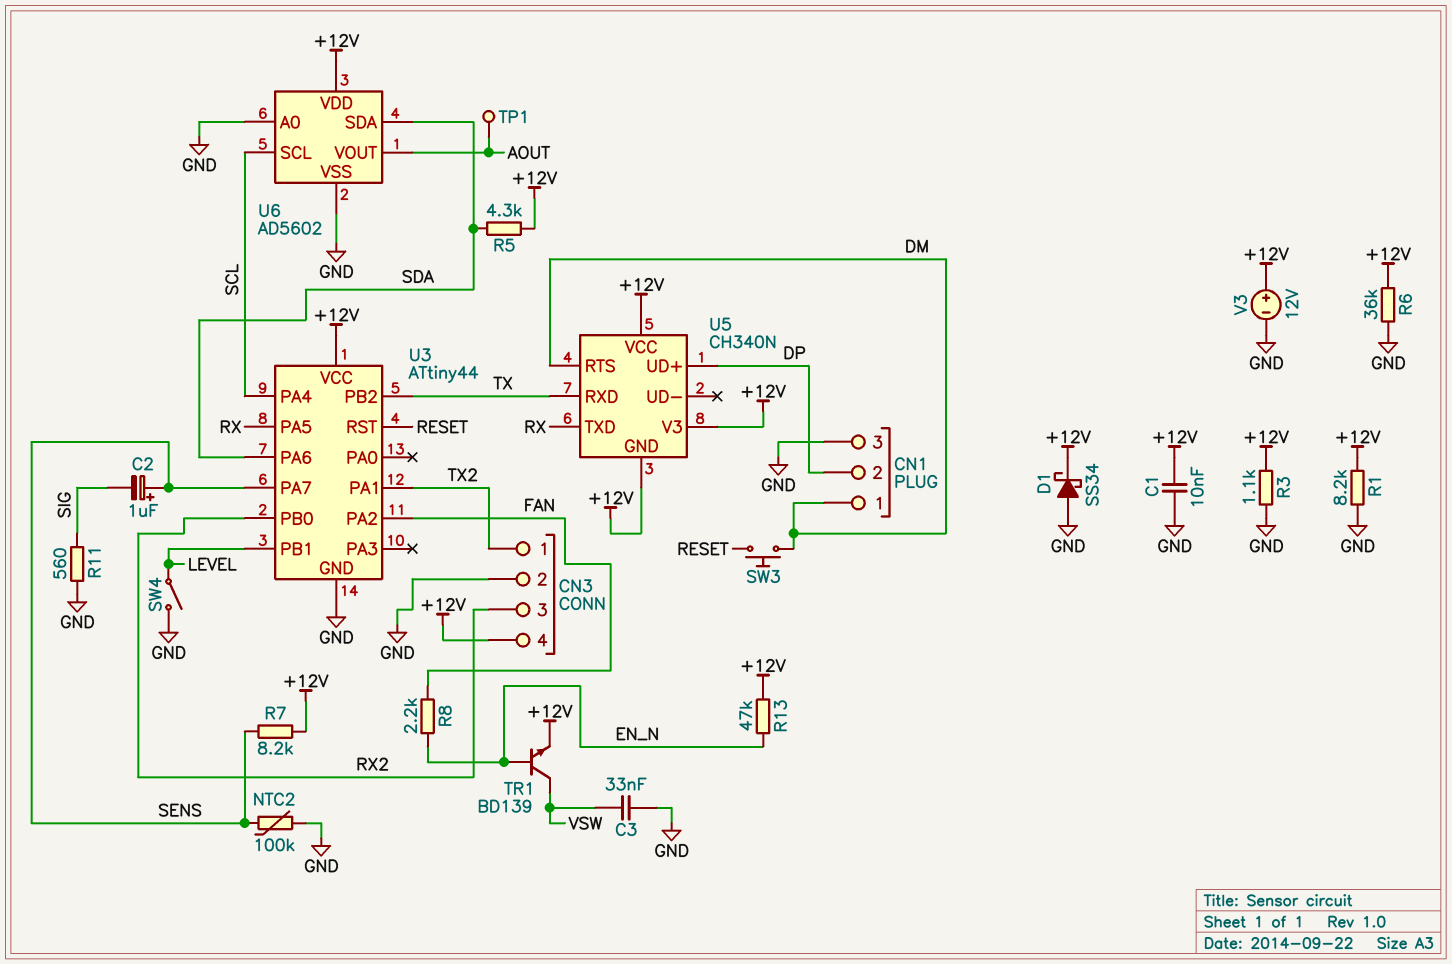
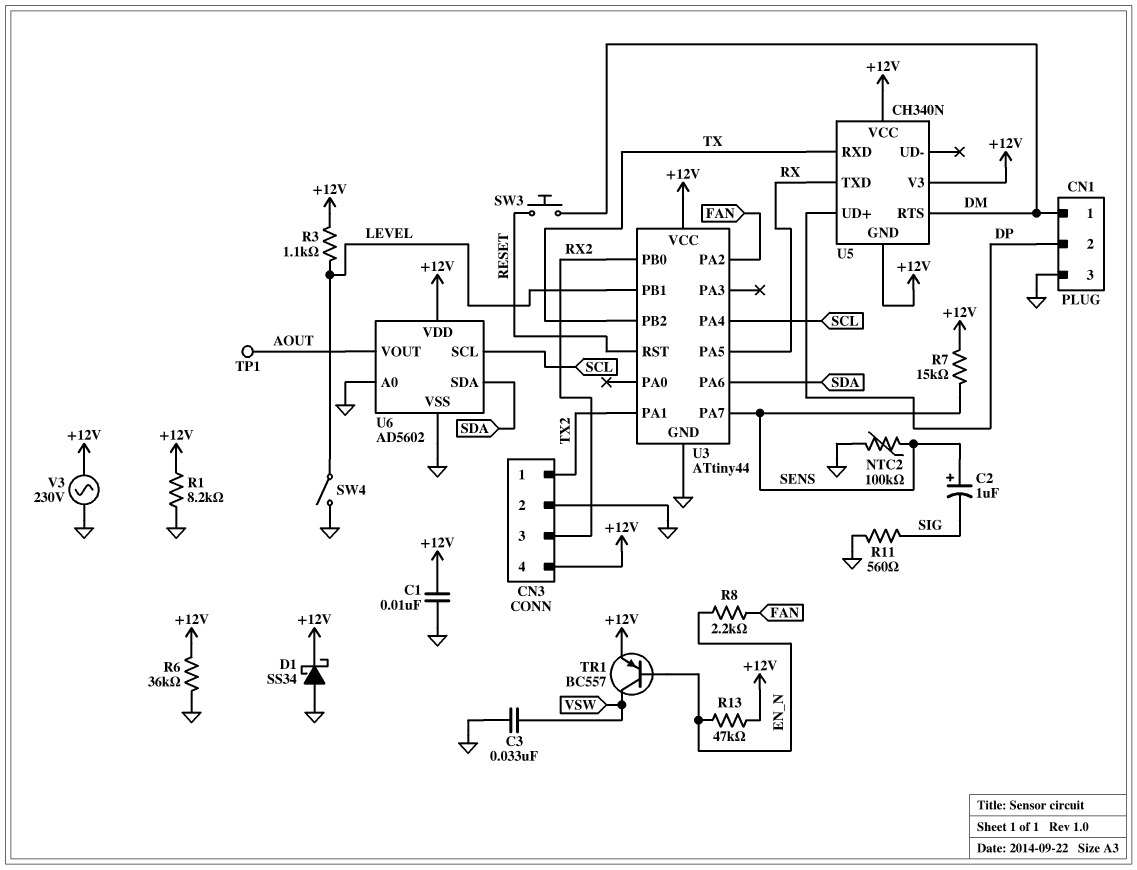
R3: 1.1k (+12V, GND) -> 1.1k (+12V, LEVEL)
R5: 4.3k (+12V, SDA) -> none
R7: 8.2k (+12V, SENS) -> 15k (+12V, SENS)
TR1: NPN BD139 (B EN_N, C VSW, E +12V) -> PNP BC557 (B EN_N, C VSW, E +12V)
V3: 12V (plus +12V, minus GND) -> AC 230V (+12V, GND)

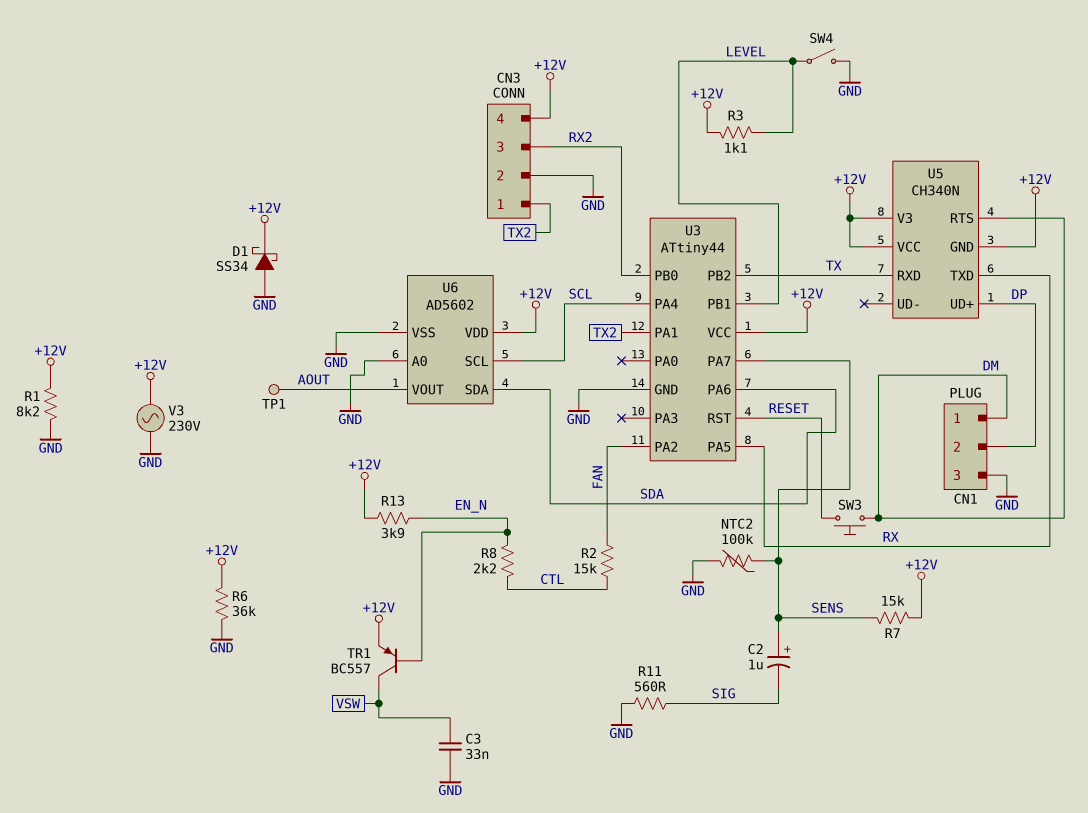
C1: 10nF (+12V, GND) -> none
R2: none -> 15k (CTL, FAN)
R8: 2.2k (EN_N, FAN) -> 2.2k (CTL, EN_N)
R13: 47k (+12V, EN_N) -> 3.9k (+12V, EN_N)

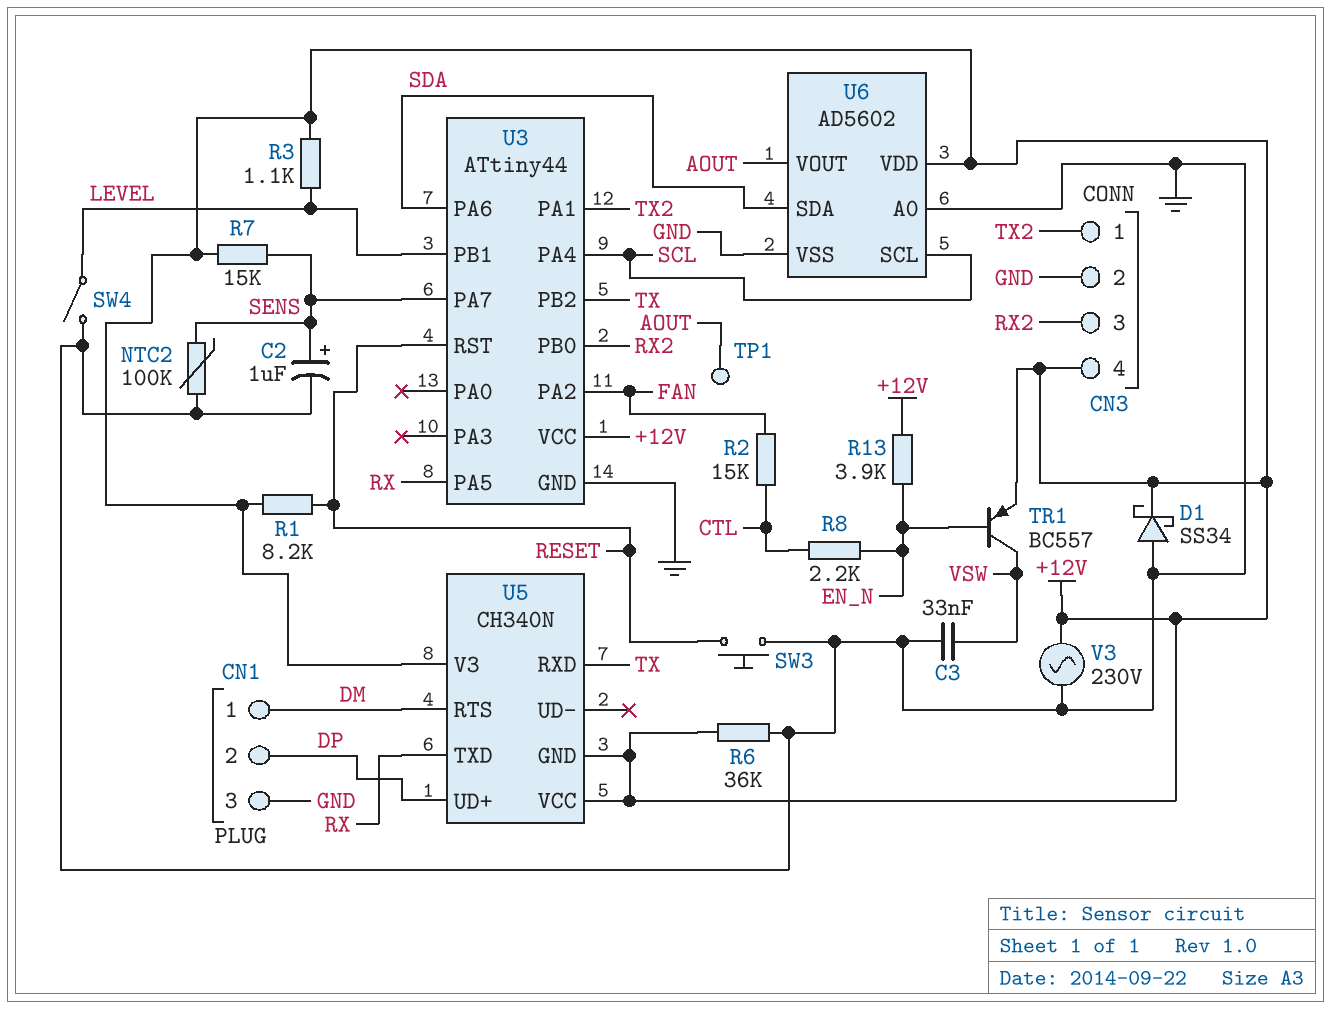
C2: 1uF (plus SENS, minus SIG) -> 1uF (plus SENS, minus GND)
R1: 8.2k (+12V, GND) -> 8.2k (+12V, RESET)
R11: 560 (GND, SIG) -> none
SW3: button (DM, RESET) -> button (GND, RESET)

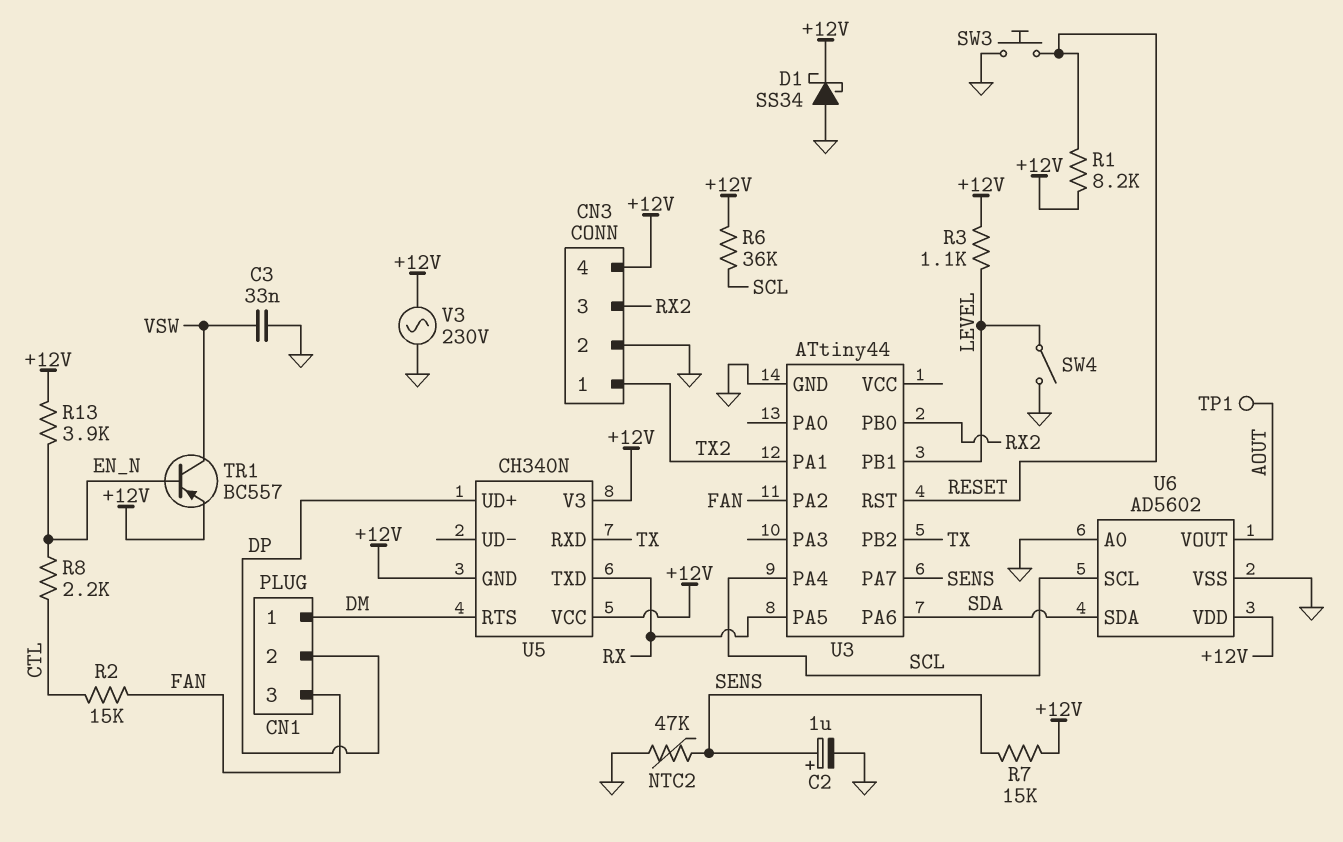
CN1 pin 3: GND -> FAN
NTC2: 100k (GND, SENS) -> 47k (GND, SENS)
R6: 36k (+12V, GND) -> 36k (+12V, SCL)
U3 pin VCC: +12V -> none

